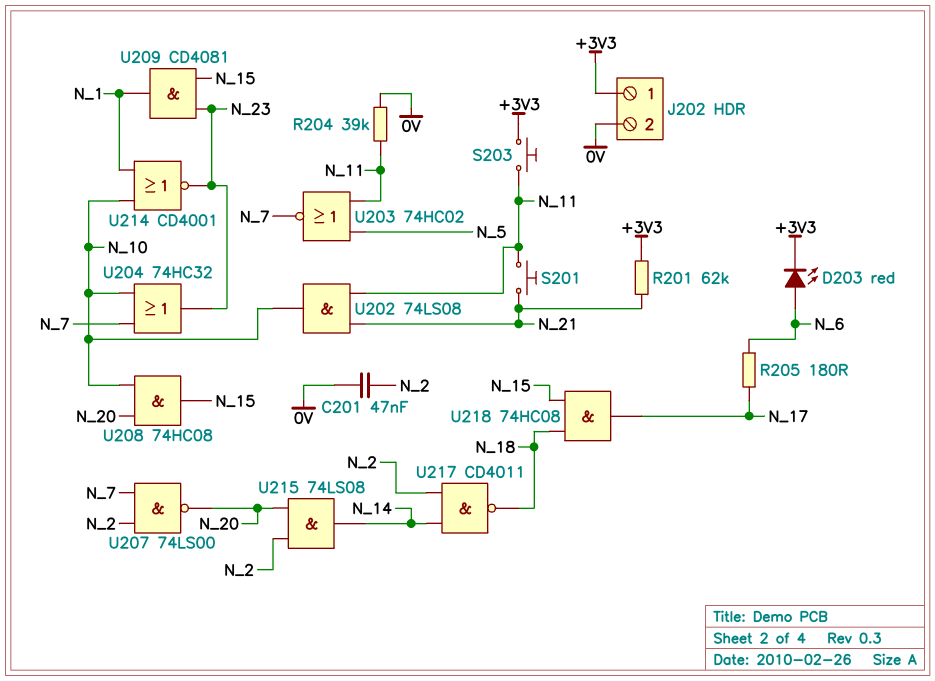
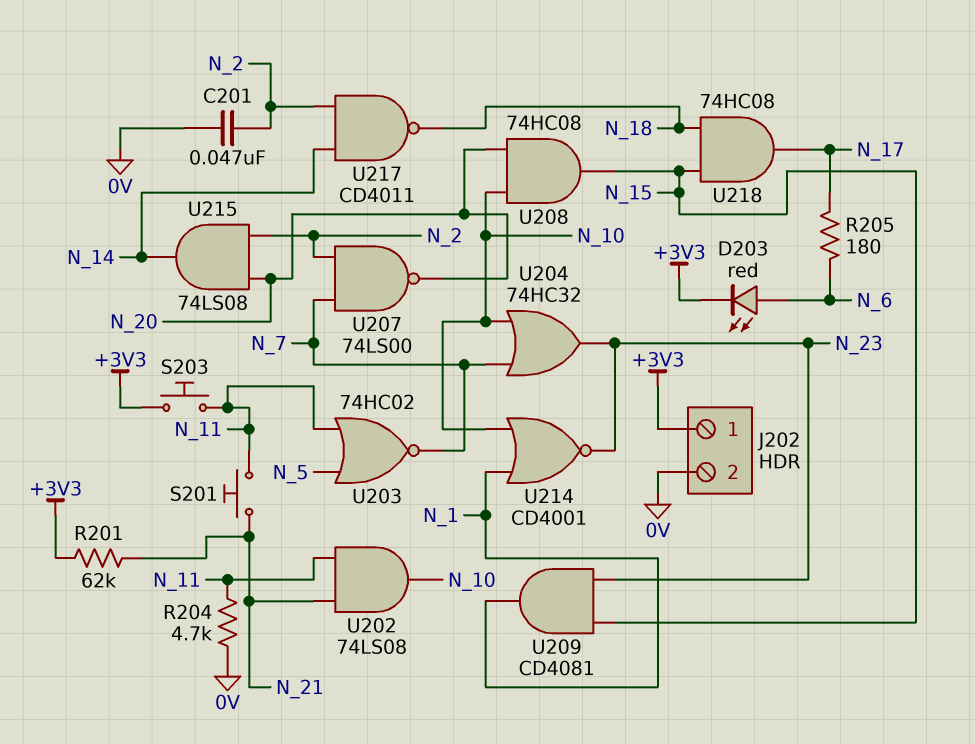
R204: 39k (0V, N_11) -> 4.7k (0V, N_11)

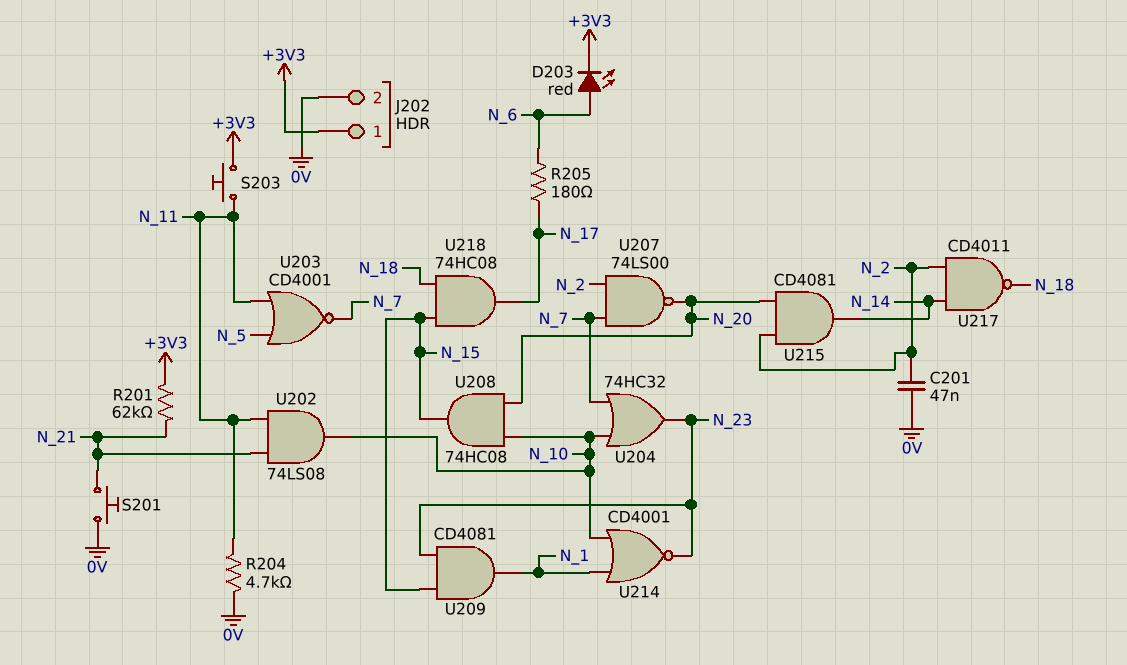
S201: button (N_11, N_21) -> button (0V, N_21)
U203: NOR 74HC02 (in N_5, in N_11, out N_7) -> NOR CD4001 (in N_5, in N_11, out N_7)
U215: AND 74LS08 (in N_2, in N_20, out N_14) -> AND CD4081 (in N_2, in N_20, out N_14)

